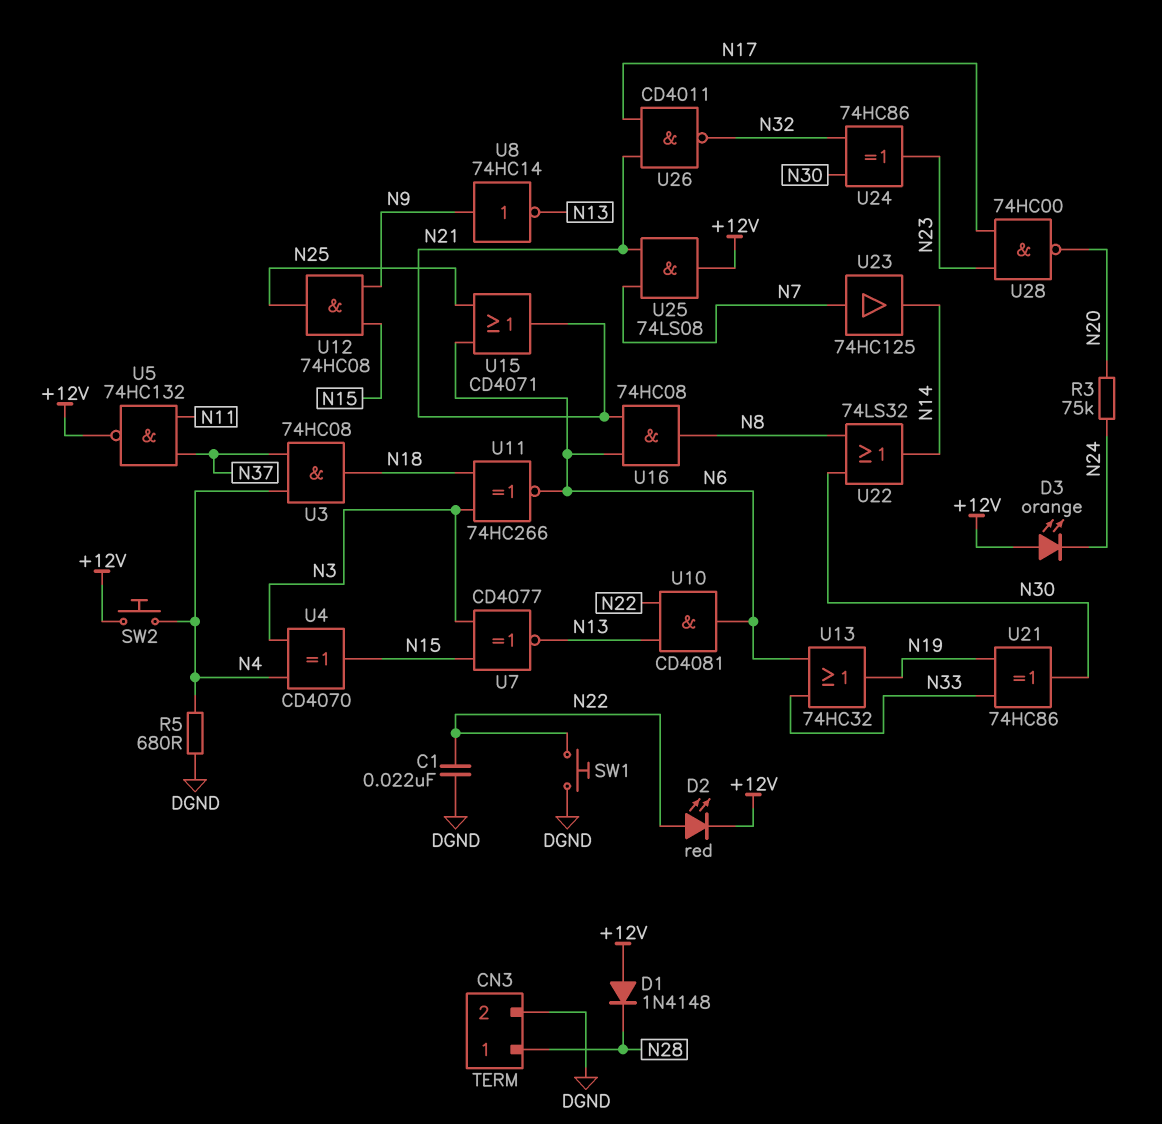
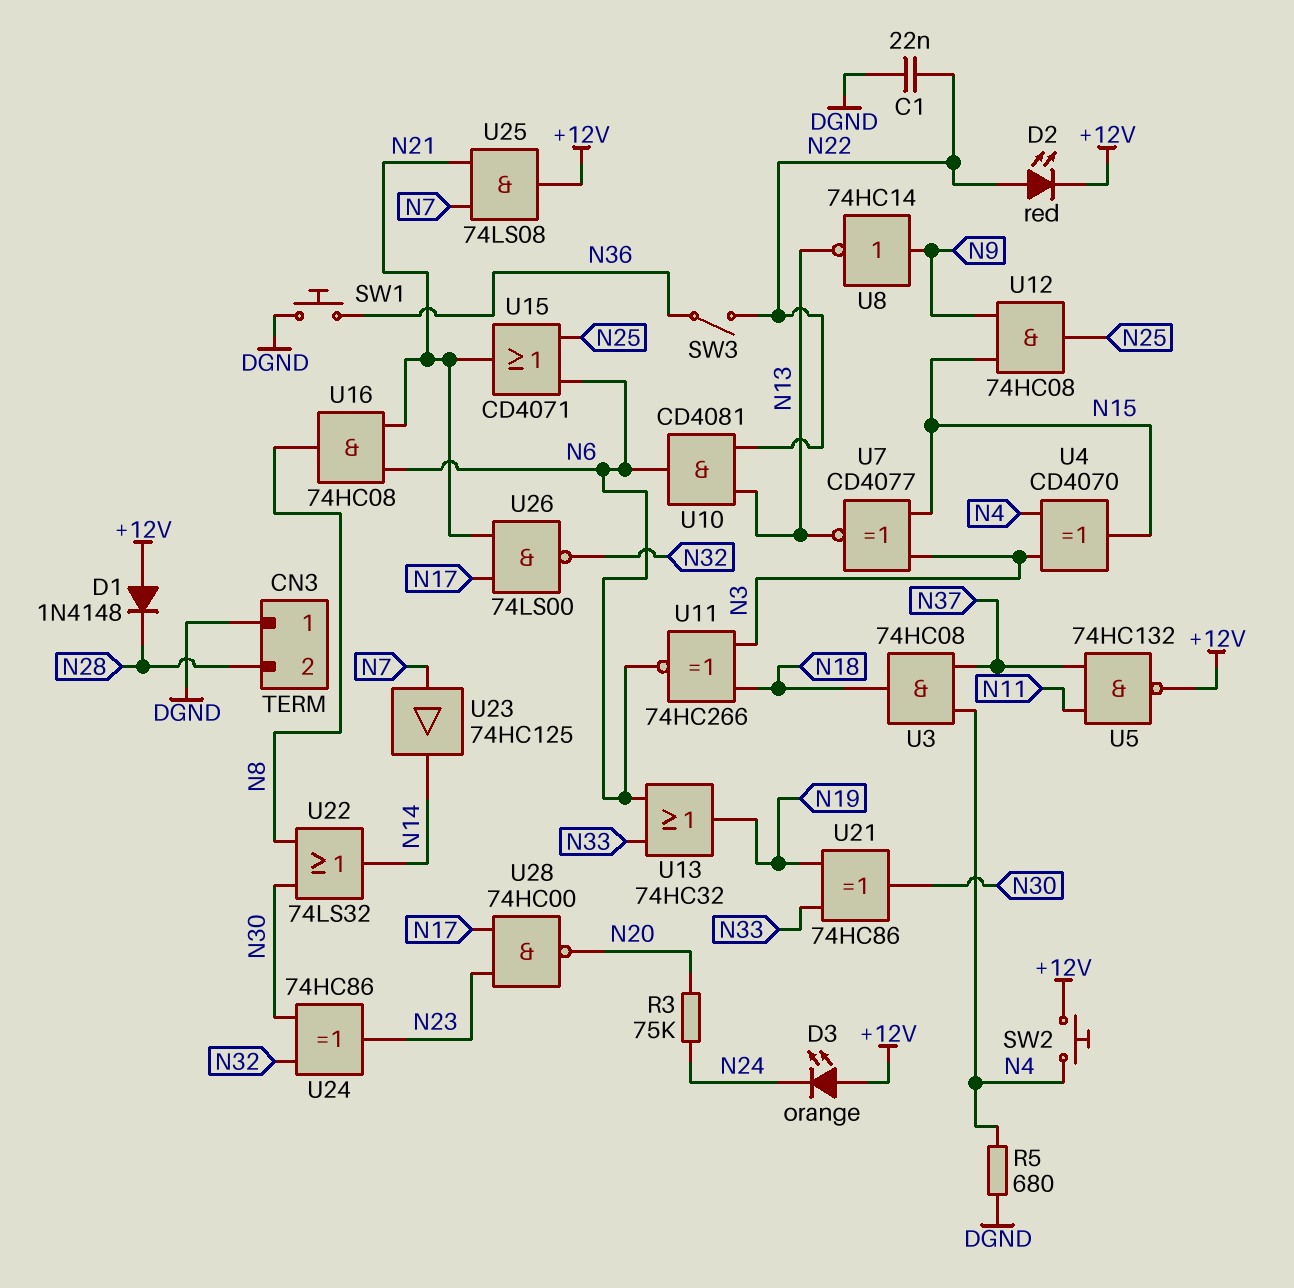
CN3 pin 1: N28 -> DGND
CN3 pin 2: DGND -> N28
SW1: button (DGND, N22) -> button (DGND, N36)
SW3: none -> switch (N22, N36)
U26: NAND CD4011 (in N17, in N21, out N32) -> NAND 74LS00 (in N17, in N21, out N32)

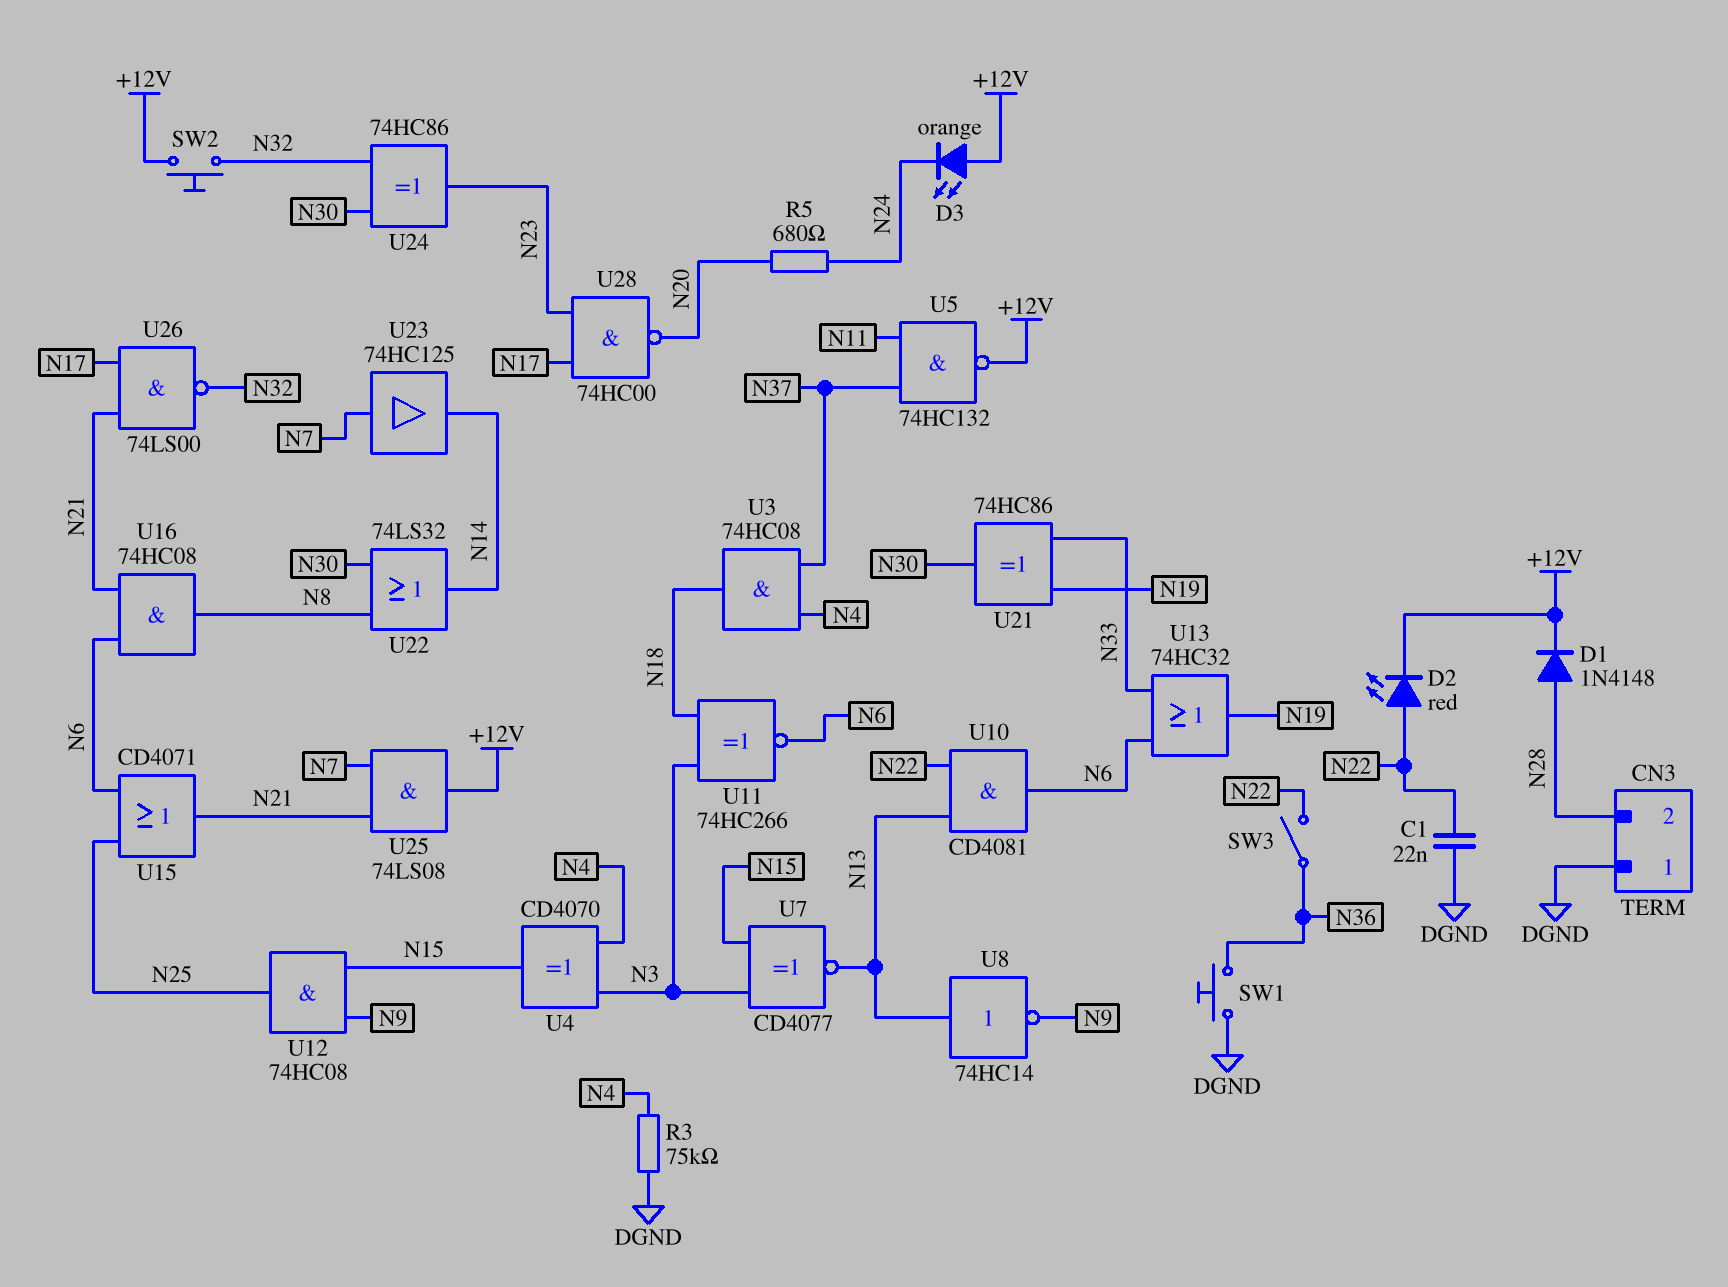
D1: diode 1N4148 (A +12V, K N28) -> diode 1N4148 (A N28, K +12V)
R3: 75k (N20, N24) -> 75k (DGND, N4)
R5: 680 (DGND, N4) -> 680 (N20, N24)
SW2: button (+12V, N4) -> button (+12V, N32)
U8: NOT 74HC14 (in N9, out N13) -> NOT 74HC14 (in N13, out N9)

